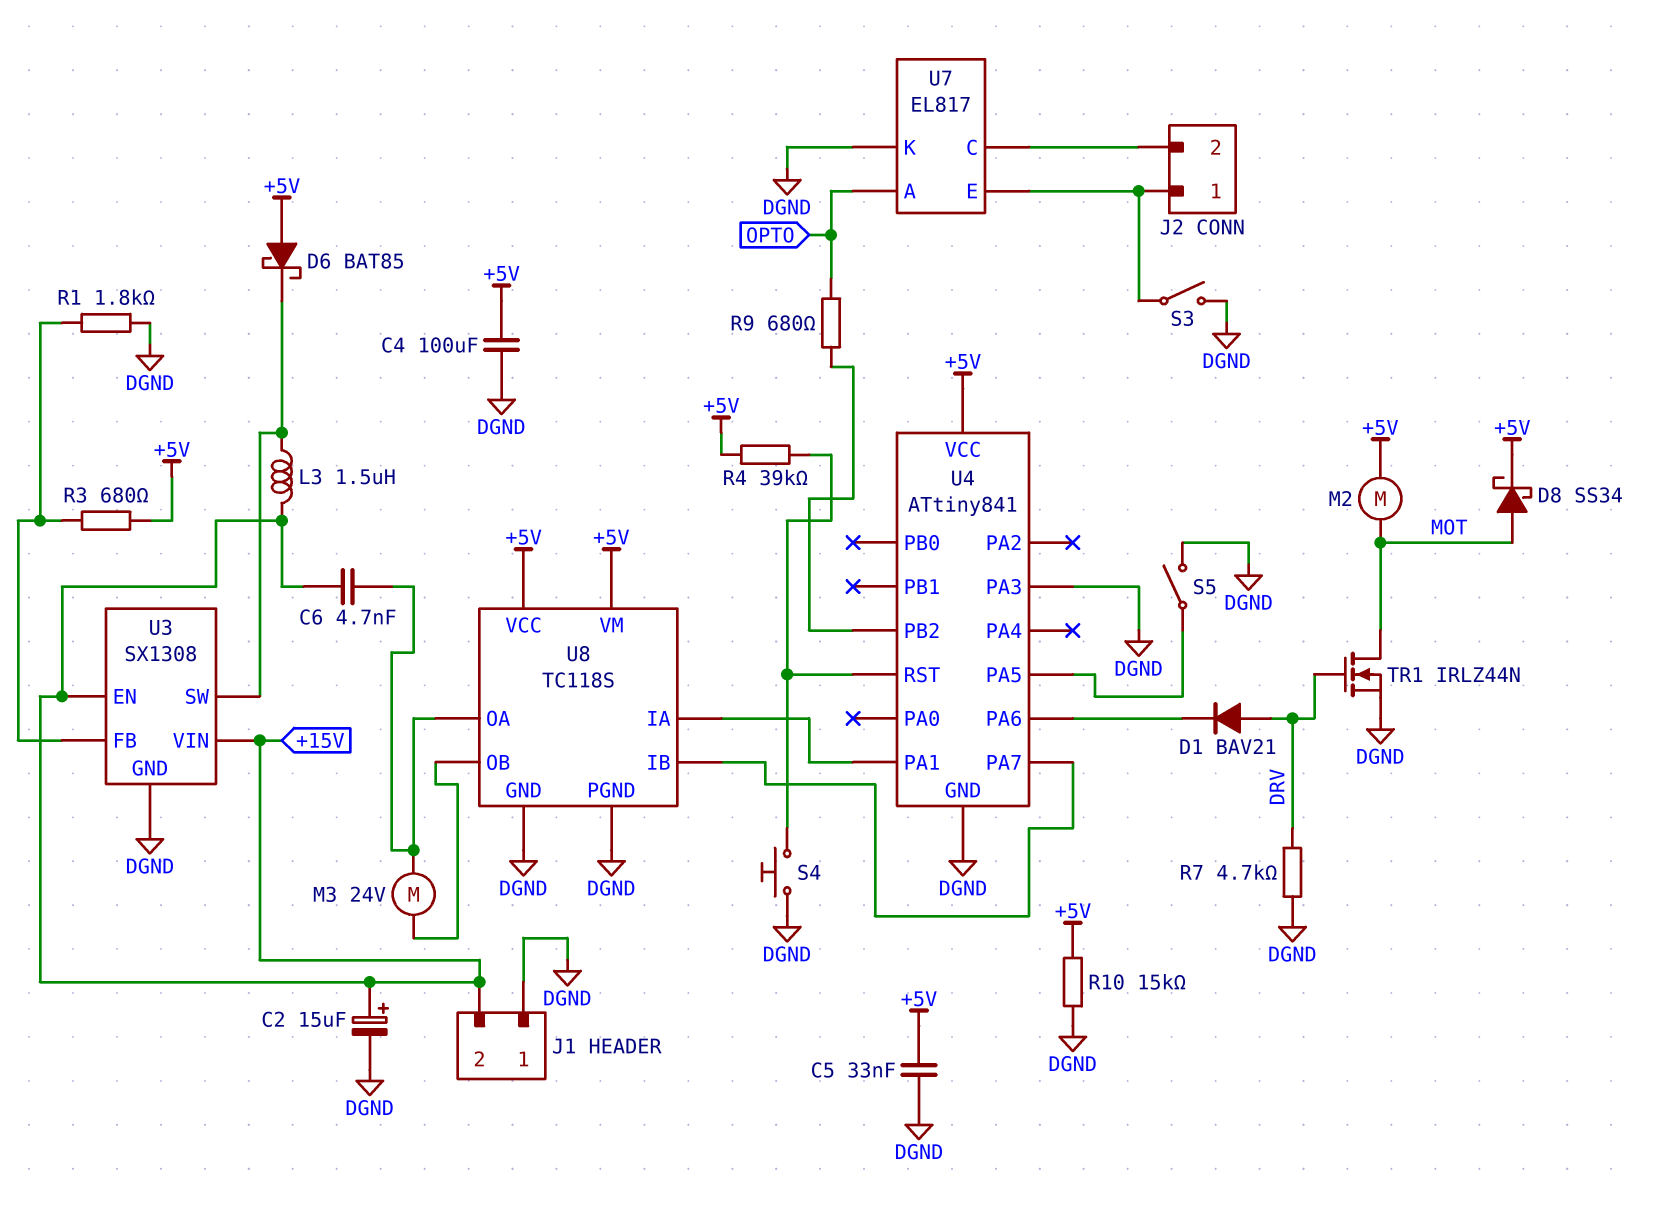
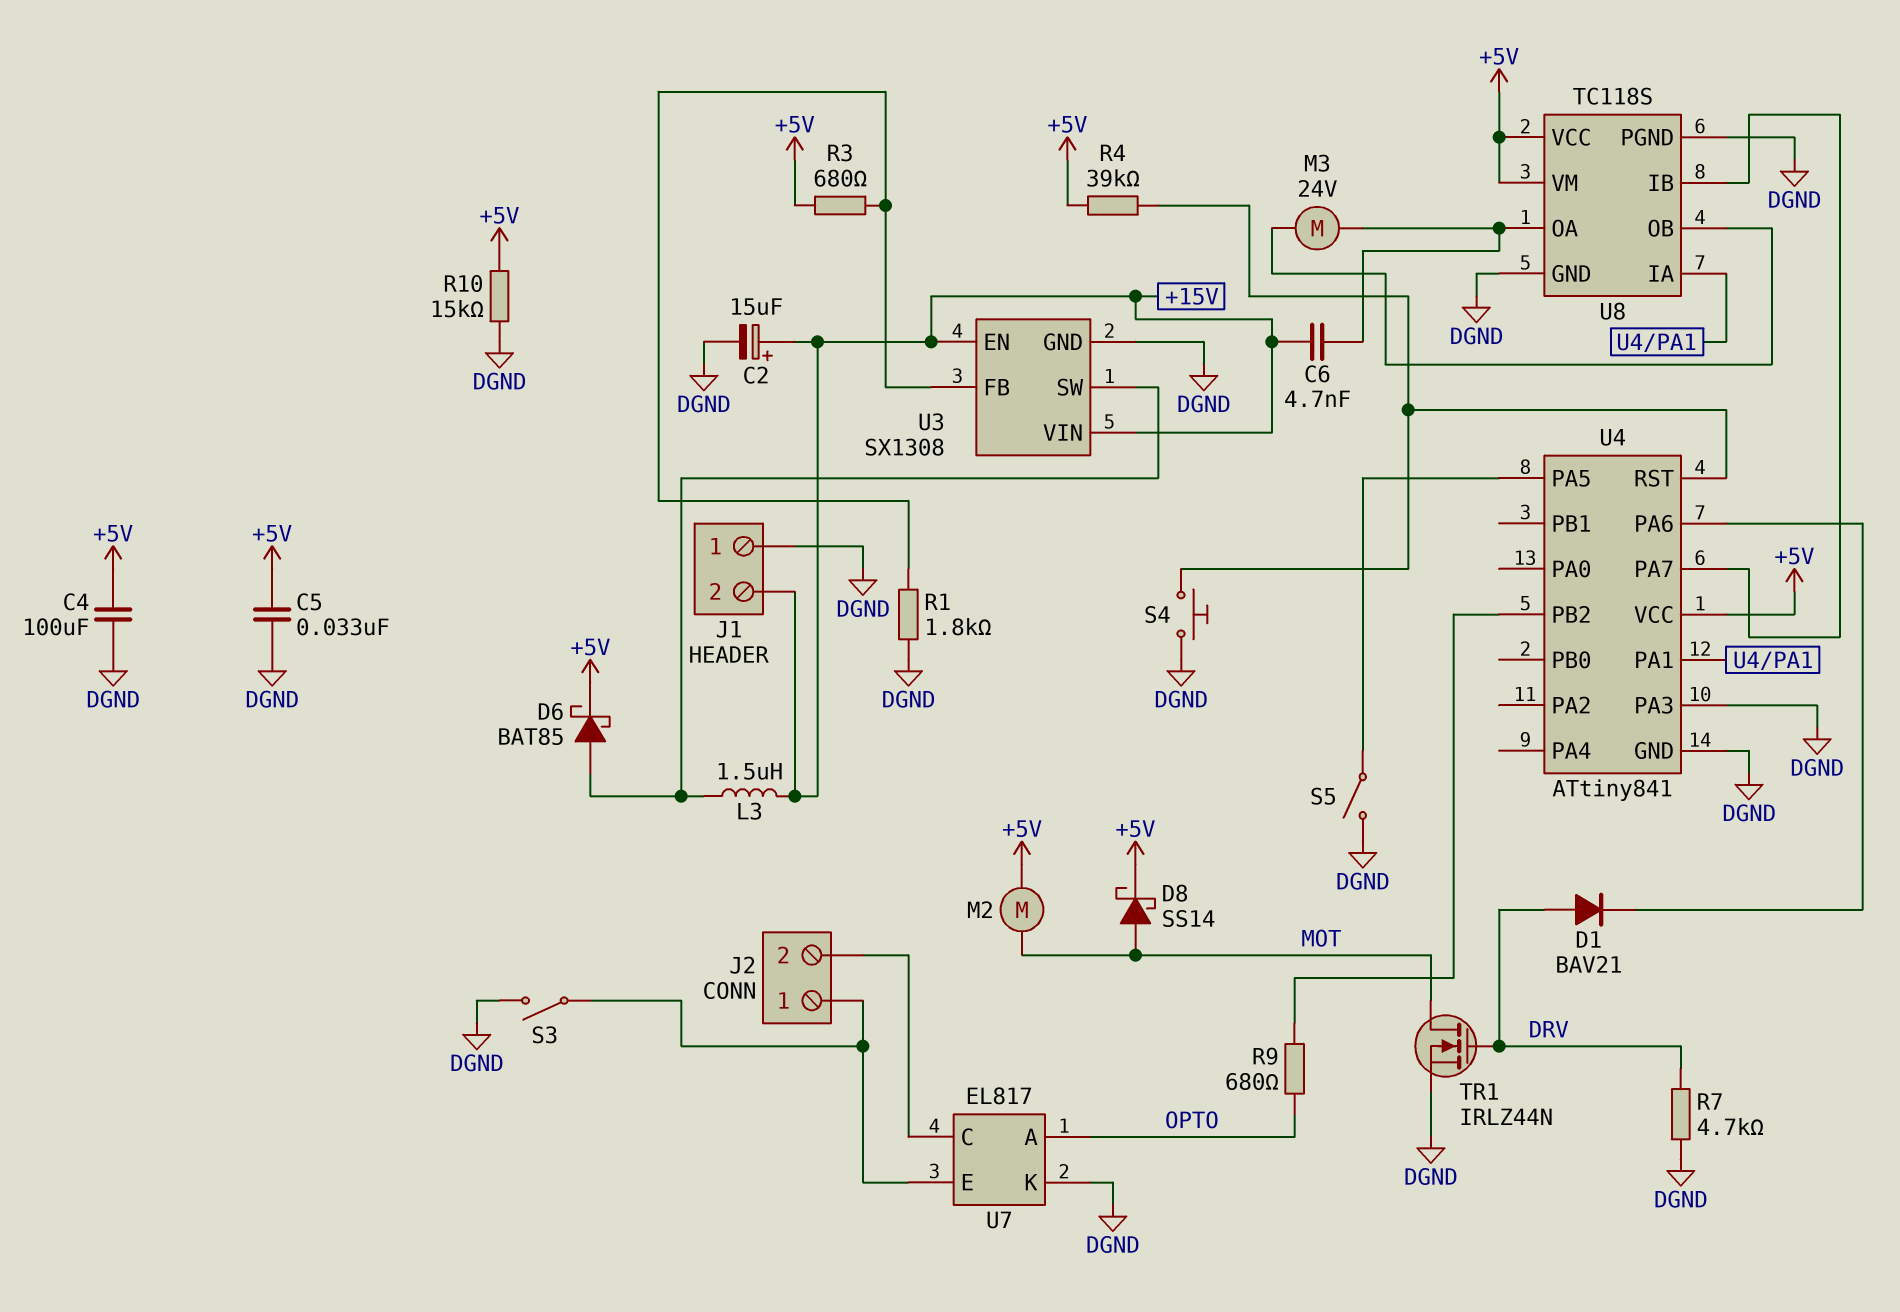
D6: schottky BAT85 (A +5V, K U3/SW) -> schottky BAT85 (A U3/SW, K +5V)
D8: schottky SS34 (A MOT, K +5V) -> schottky SS14 (A MOT, K +5V)

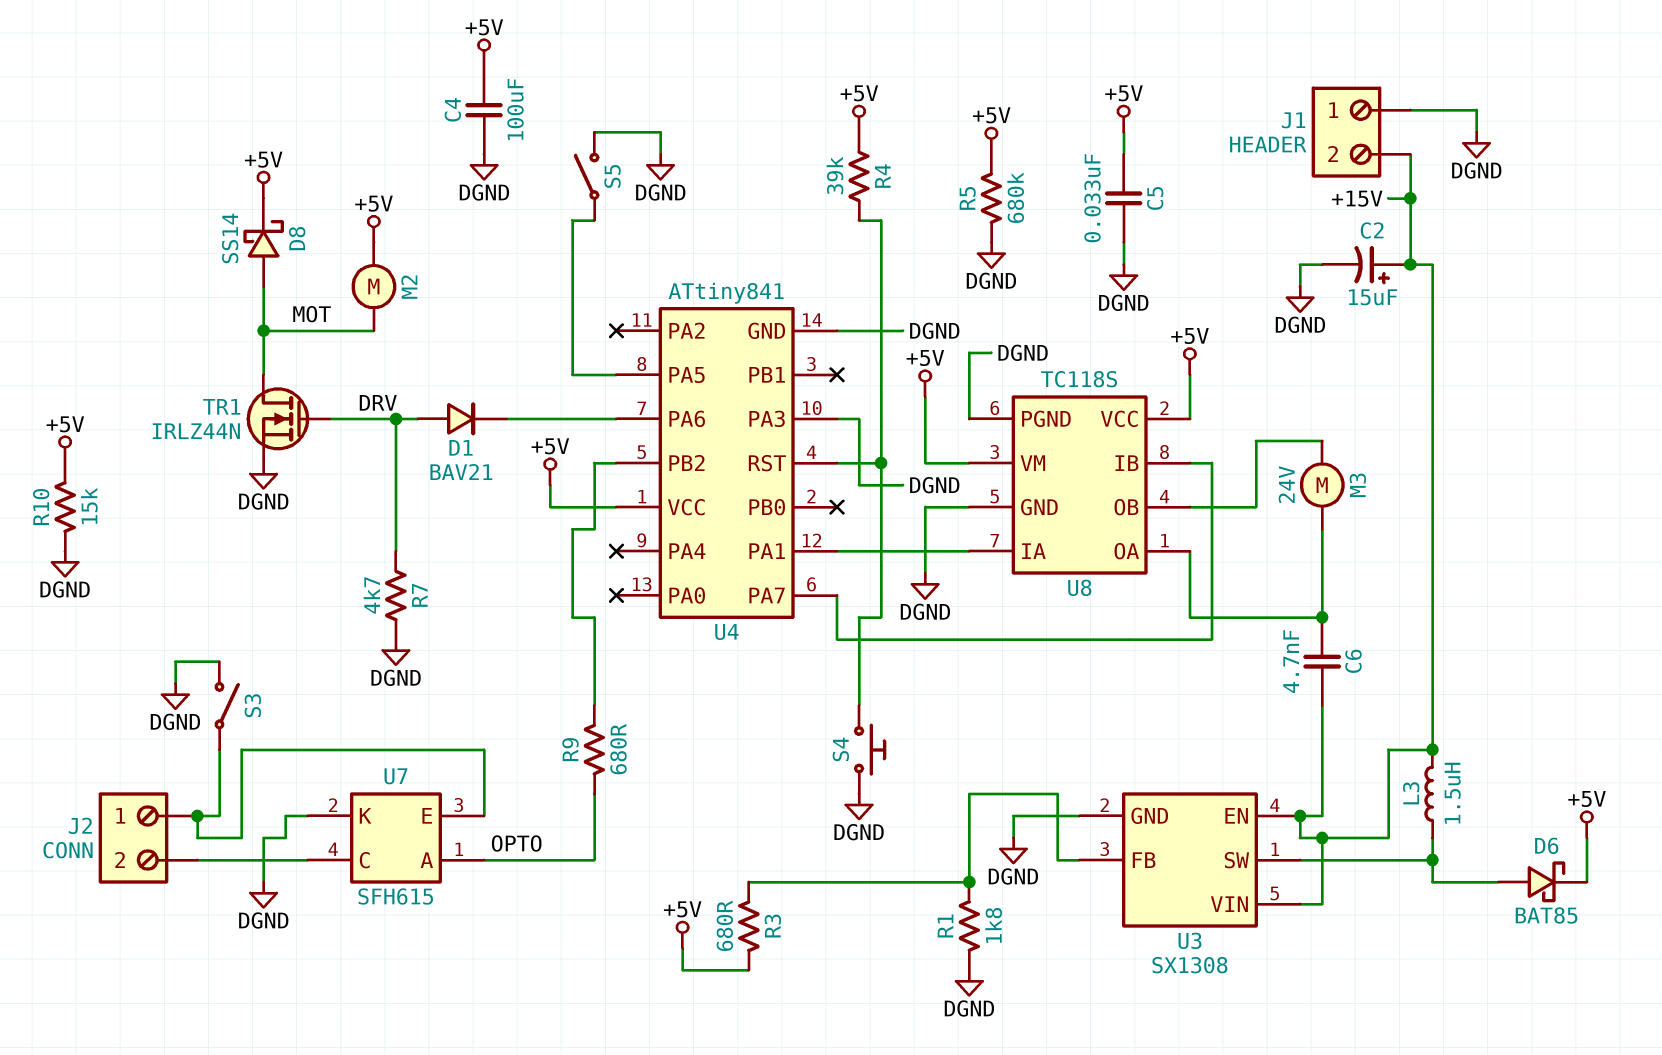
R5: none -> 680k (+5V, DGND)
U7: EL817 -> SFH615

